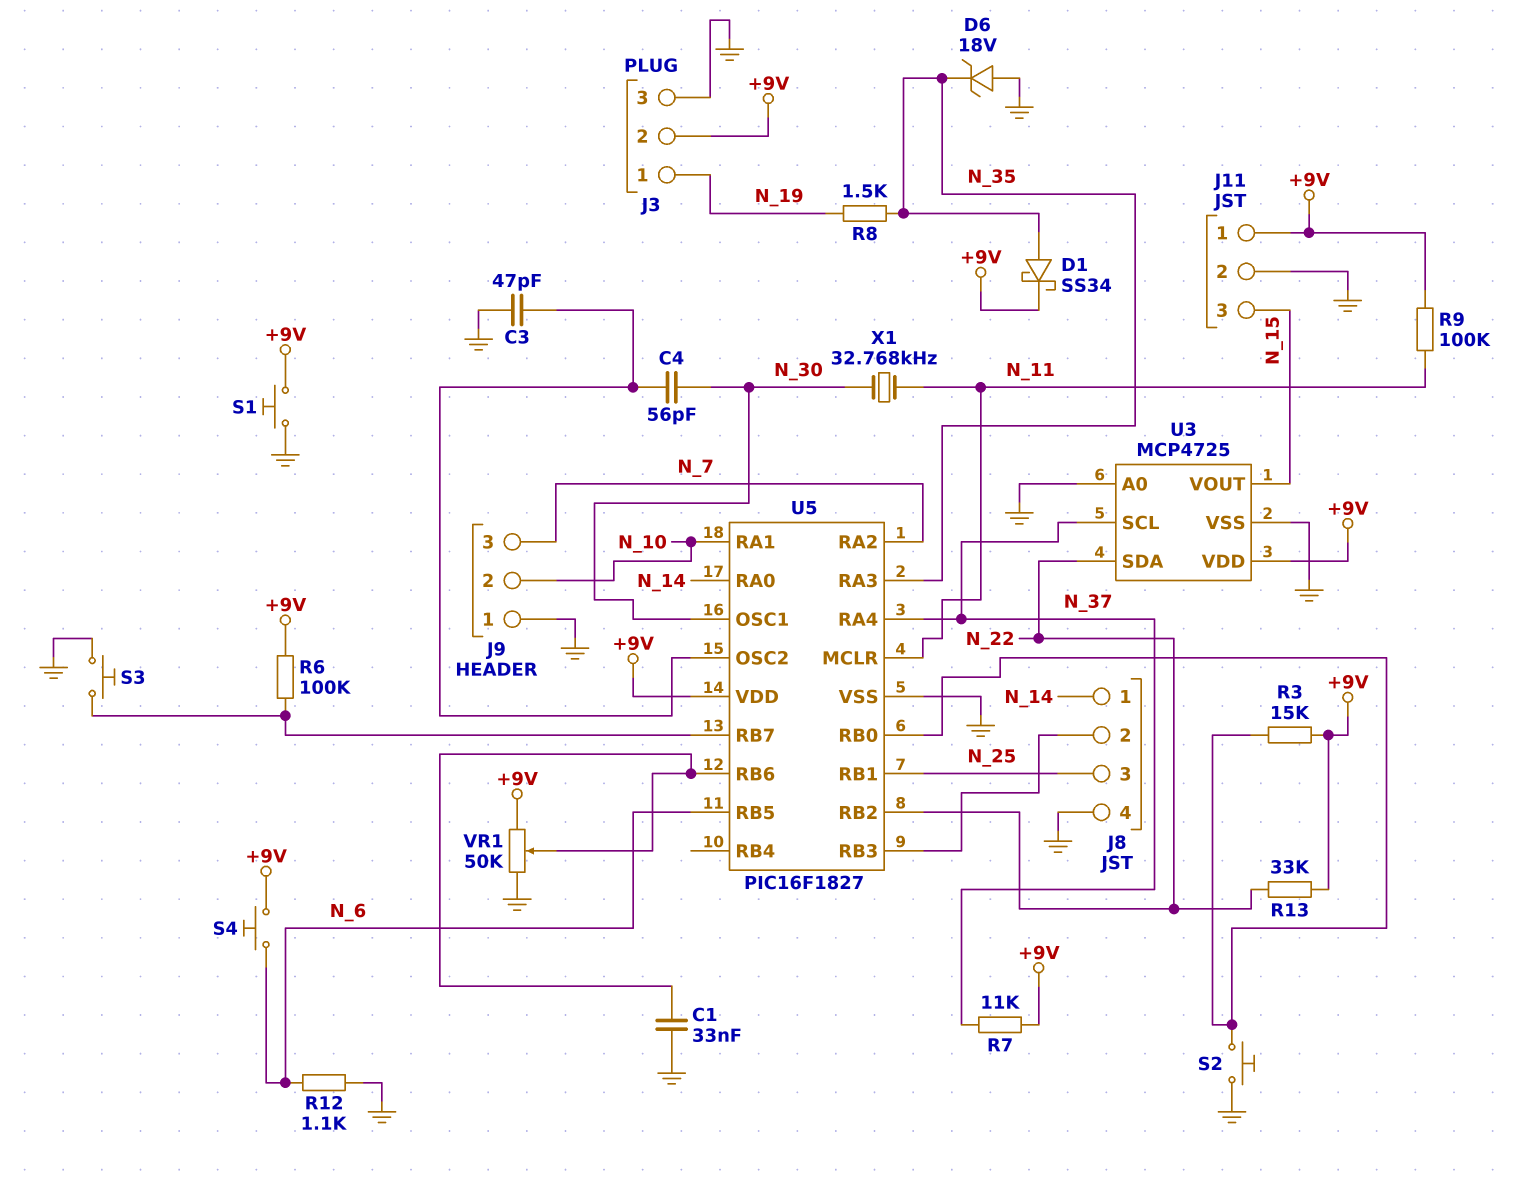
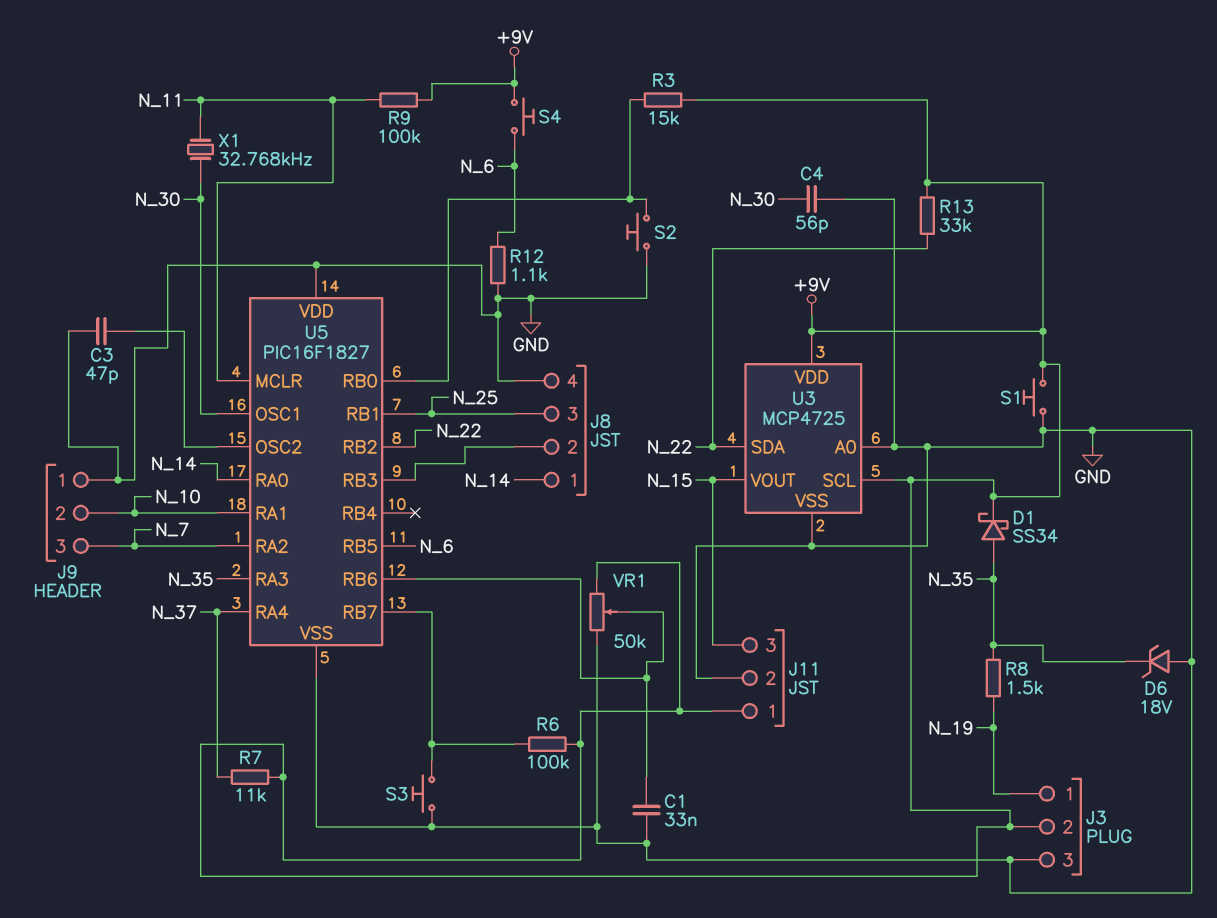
C4: 56pF (N_30, U5/OSC2) -> 56pF (GND, N_30)
U3 pin SCL: N_37 -> +9V
U5 pin VDD: +9V -> GND

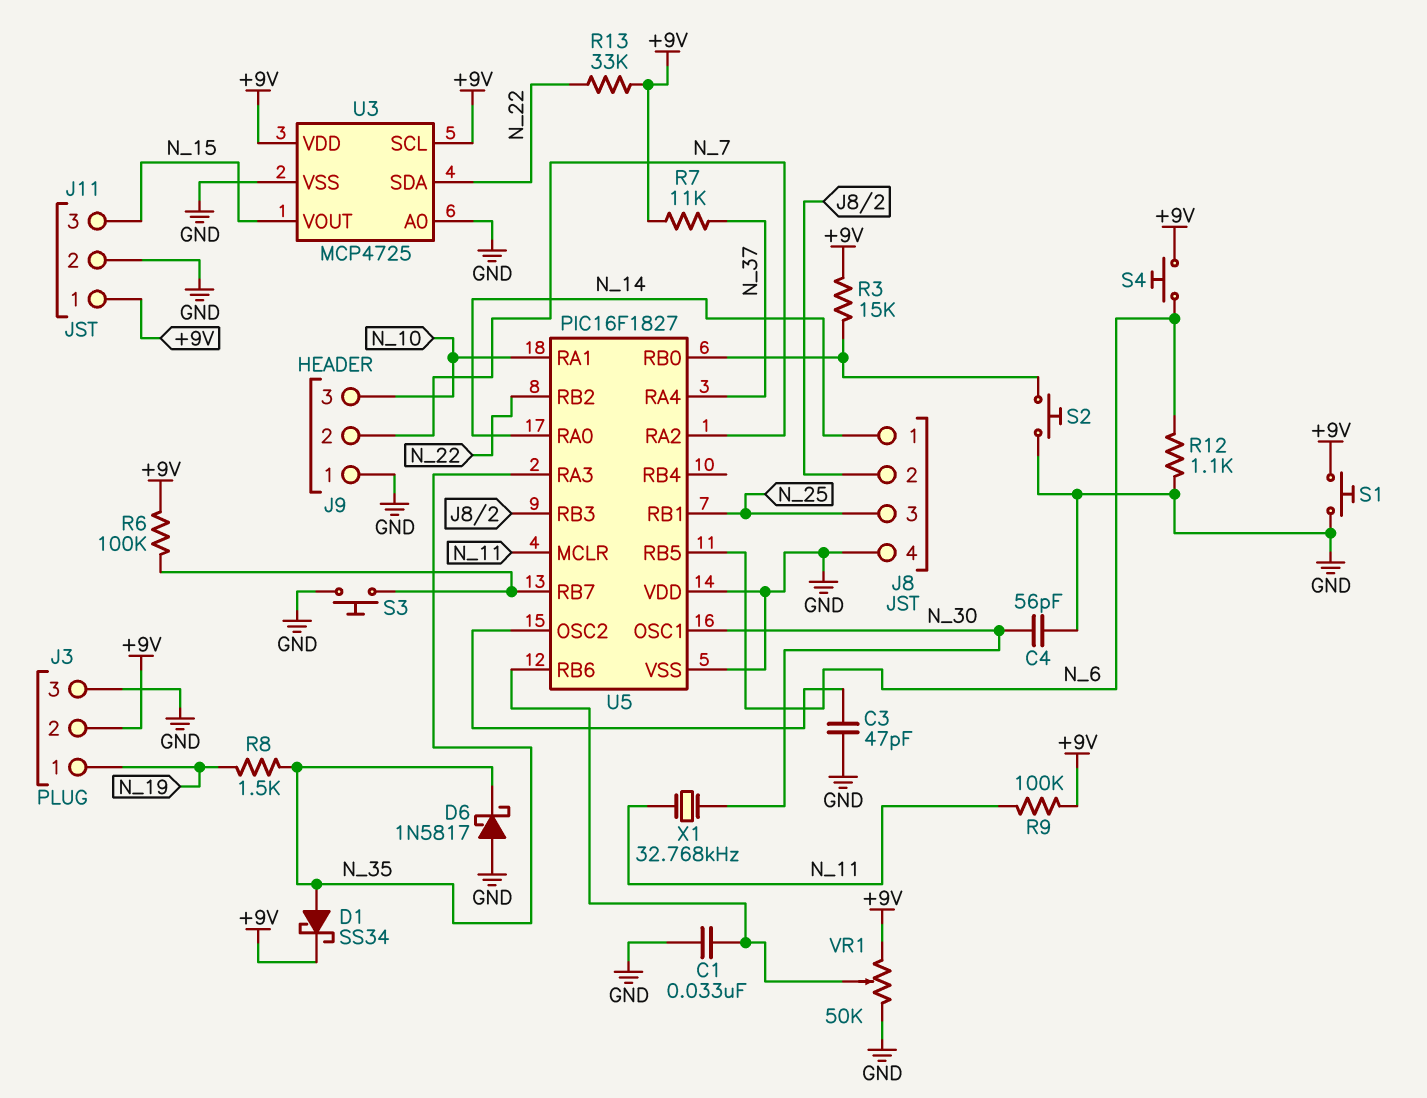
D6: zener 18V (A GND, K N_35) -> schottky 1N5817 (A GND, K N_35)
J9 pin 2: N_10 -> N_7
J9 pin 3: N_7 -> N_10

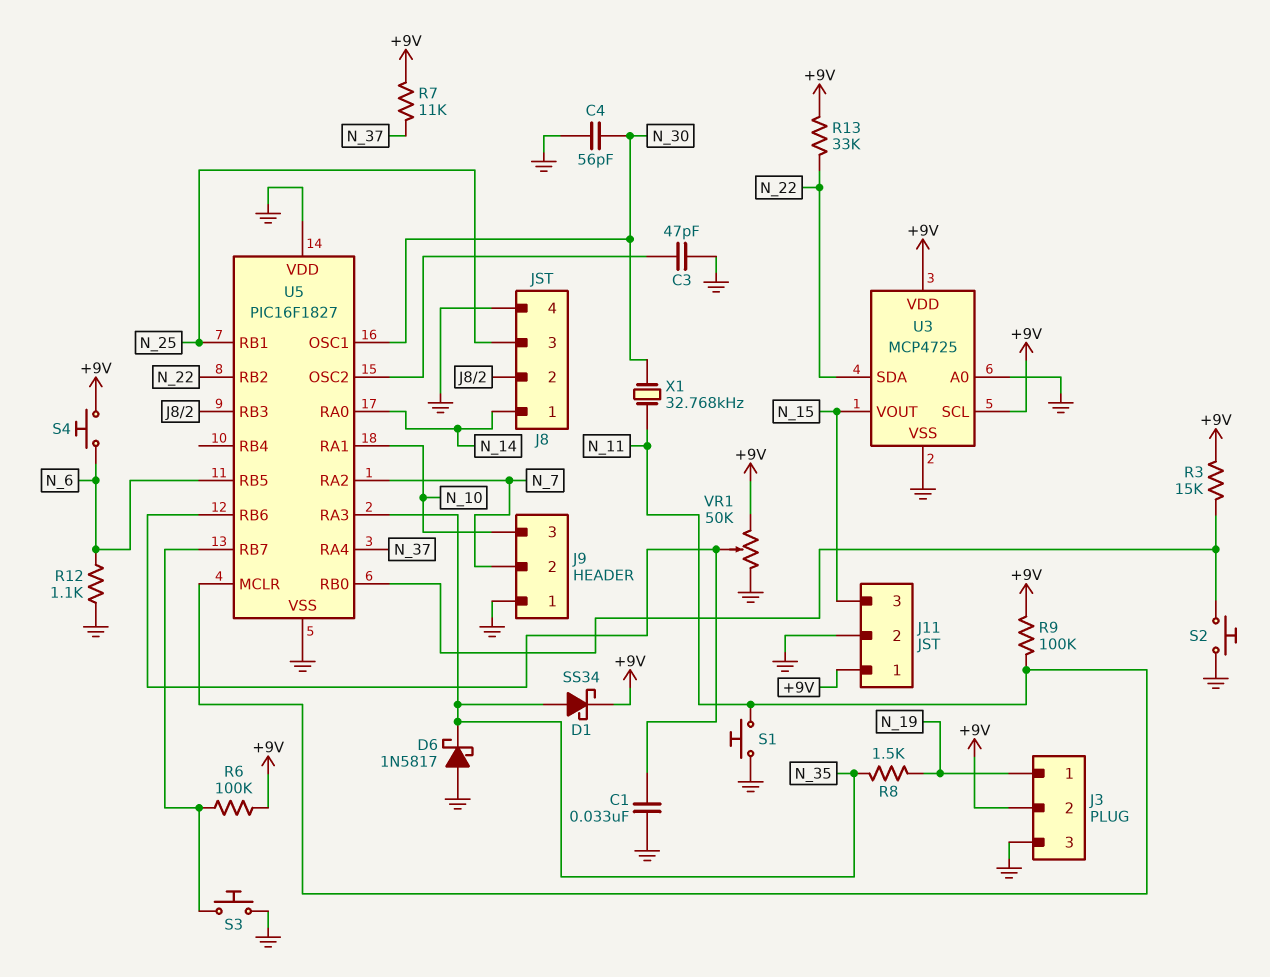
S1: button (+9V, GND) -> button (GND, N_11)

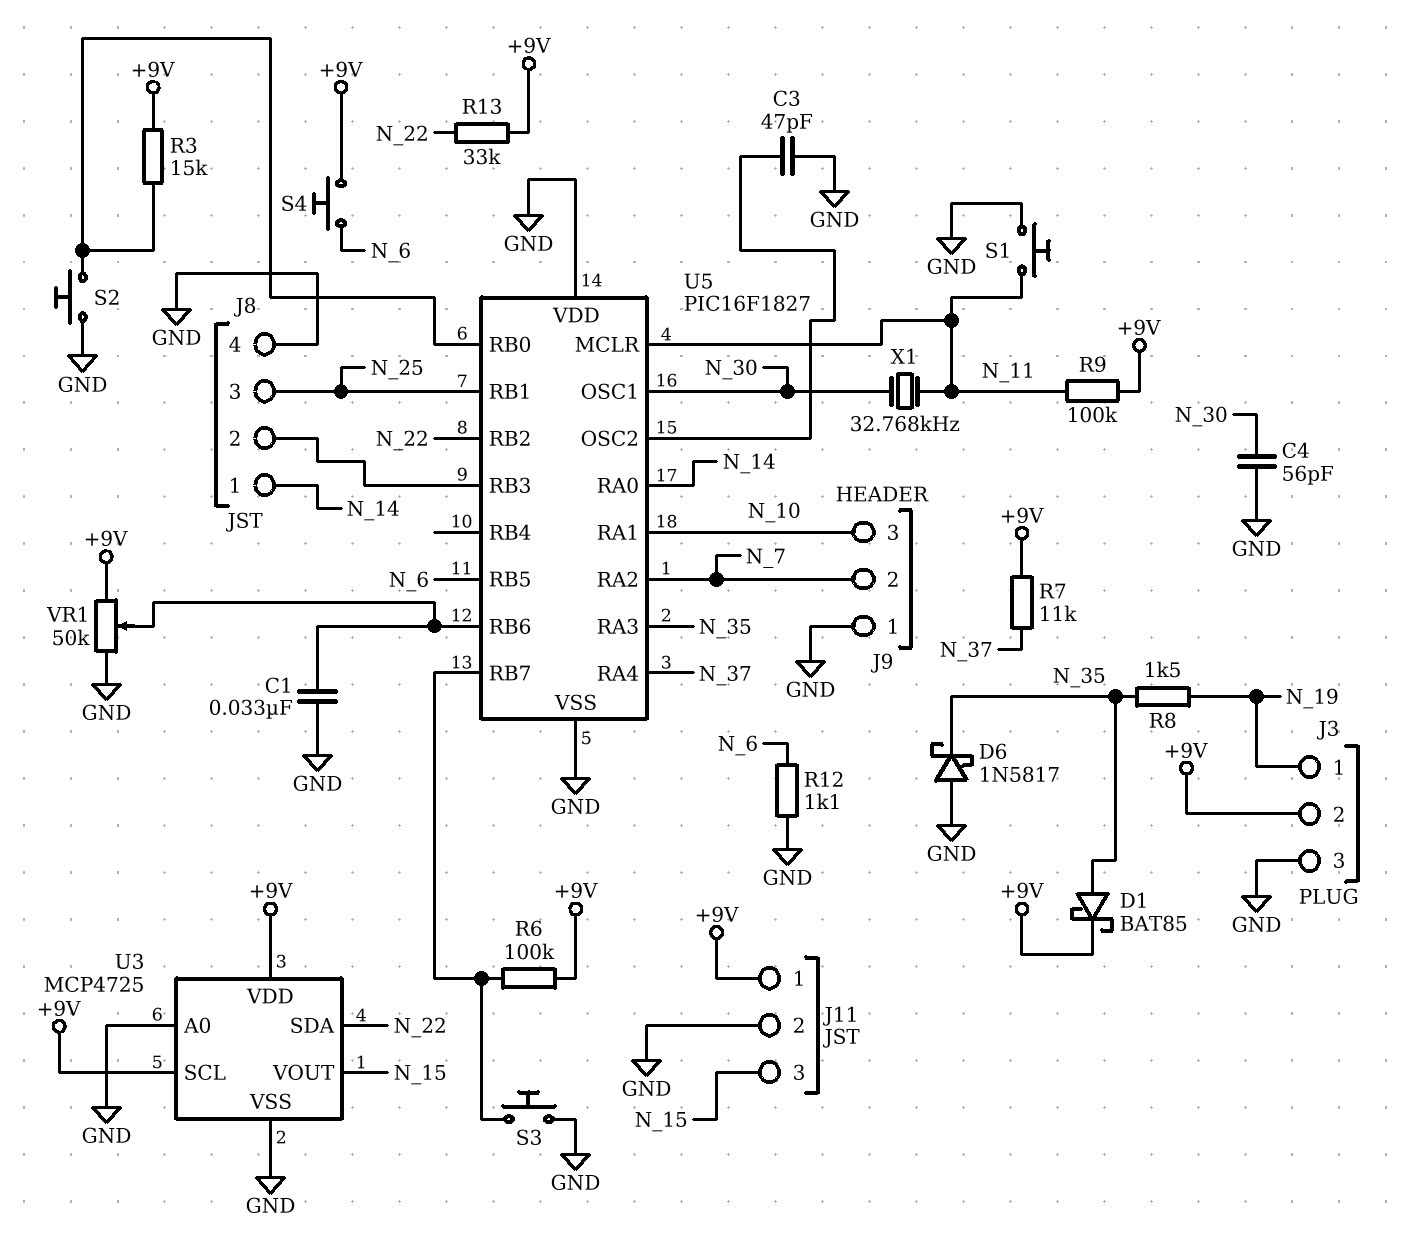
D1: schottky SS34 (A N_35, K +9V) -> schottky BAT85 (A N_35, K +9V)

